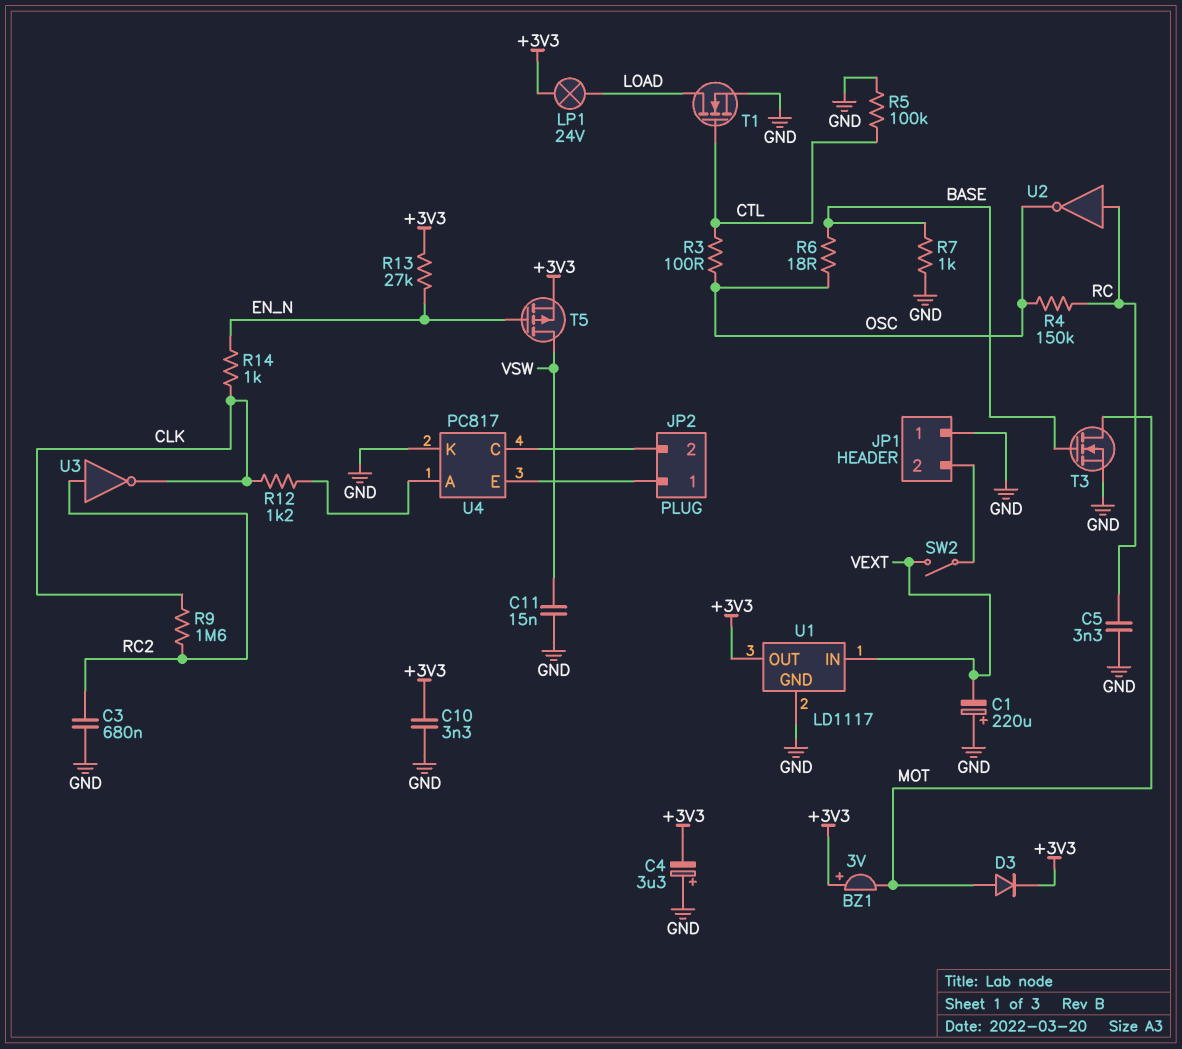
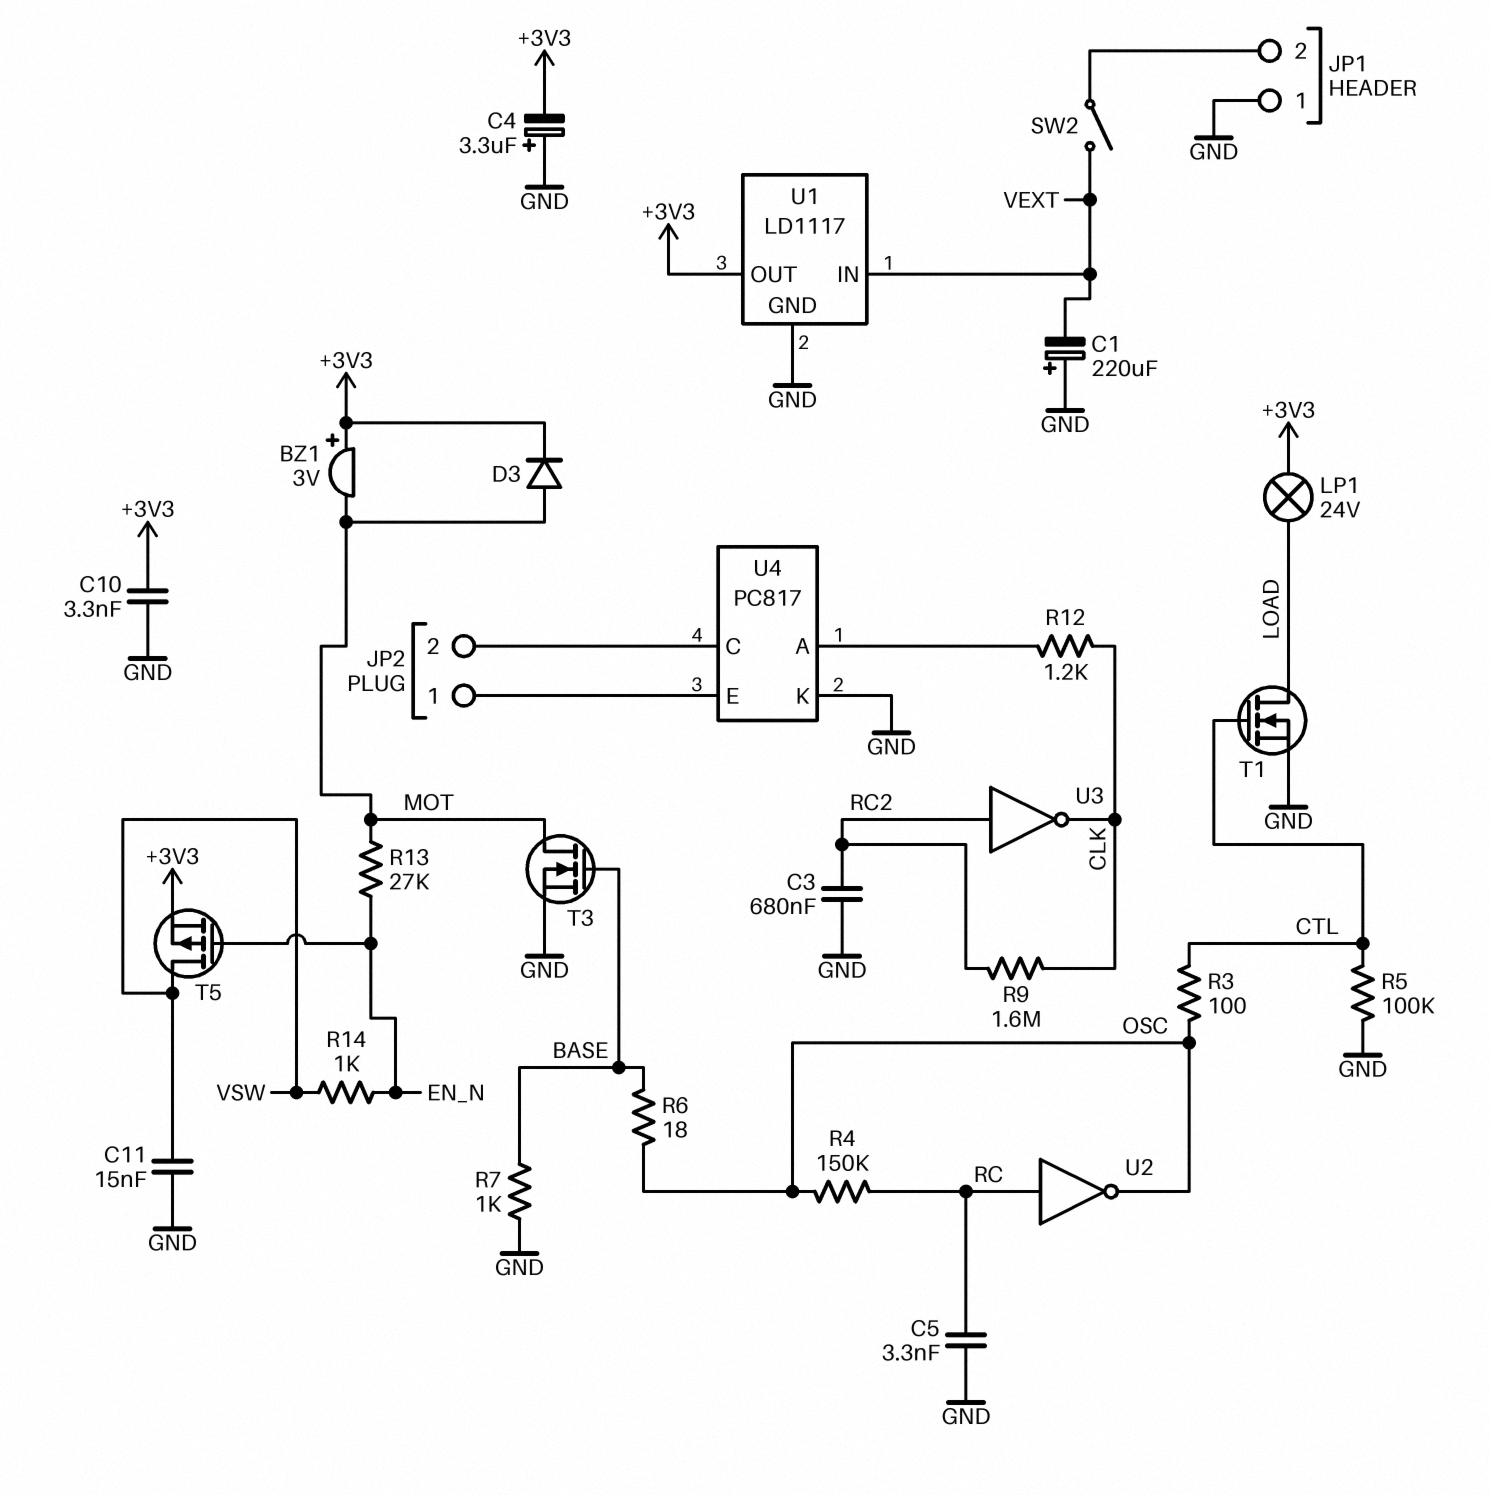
R13: 27k (+3V3, EN_N) -> 27k (EN_N, MOT)
R14: 1k (CLK, EN_N) -> 1k (EN_N, VSW)

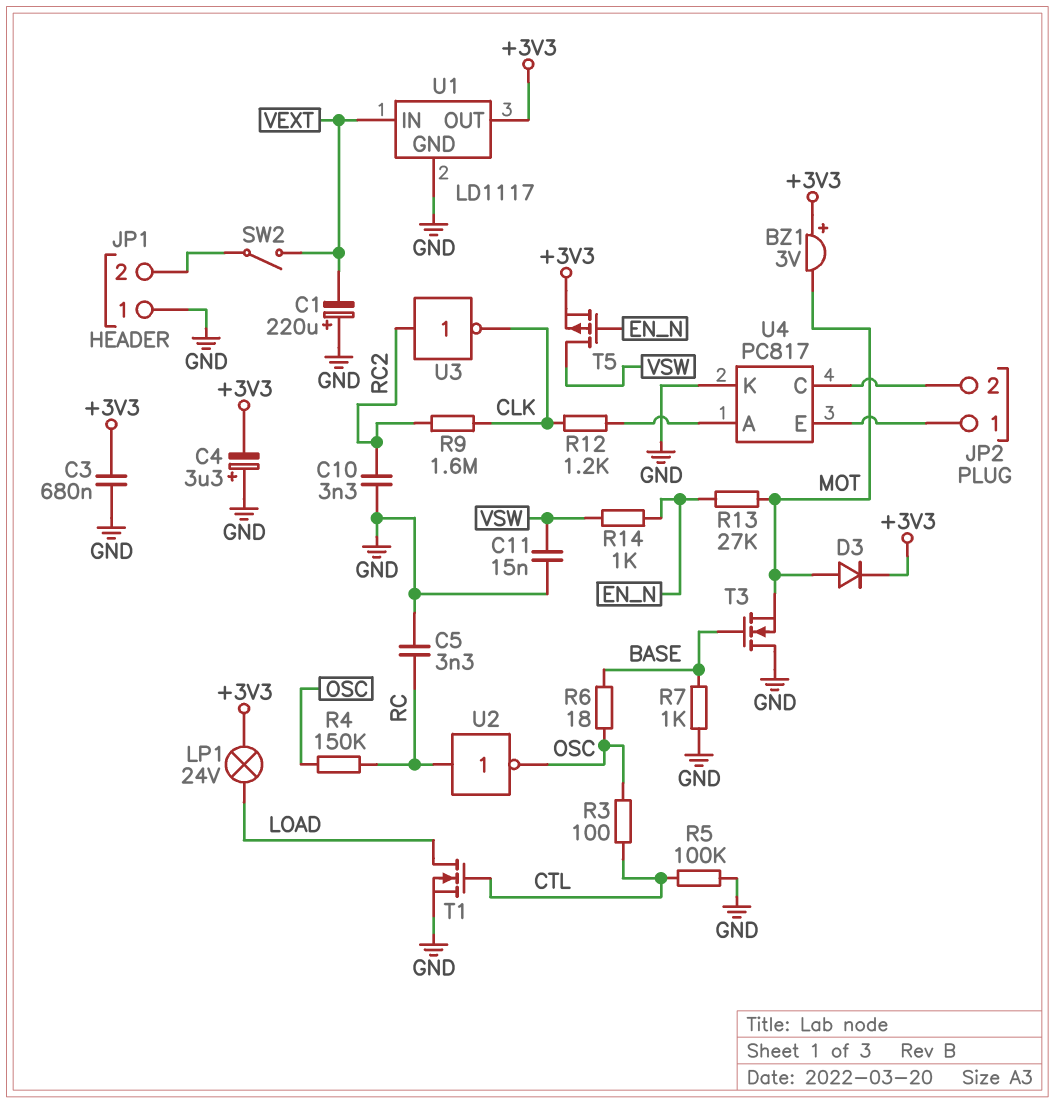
C3: 680nF (GND, RC2) -> 680nF (+3V3, GND)
C10: 3.3nF (+3V3, GND) -> 3.3nF (GND, RC2)
T3: NMOS (G BASE, D MOT, S GND) -> NMOS (G BASE, D GND, S MOT)

